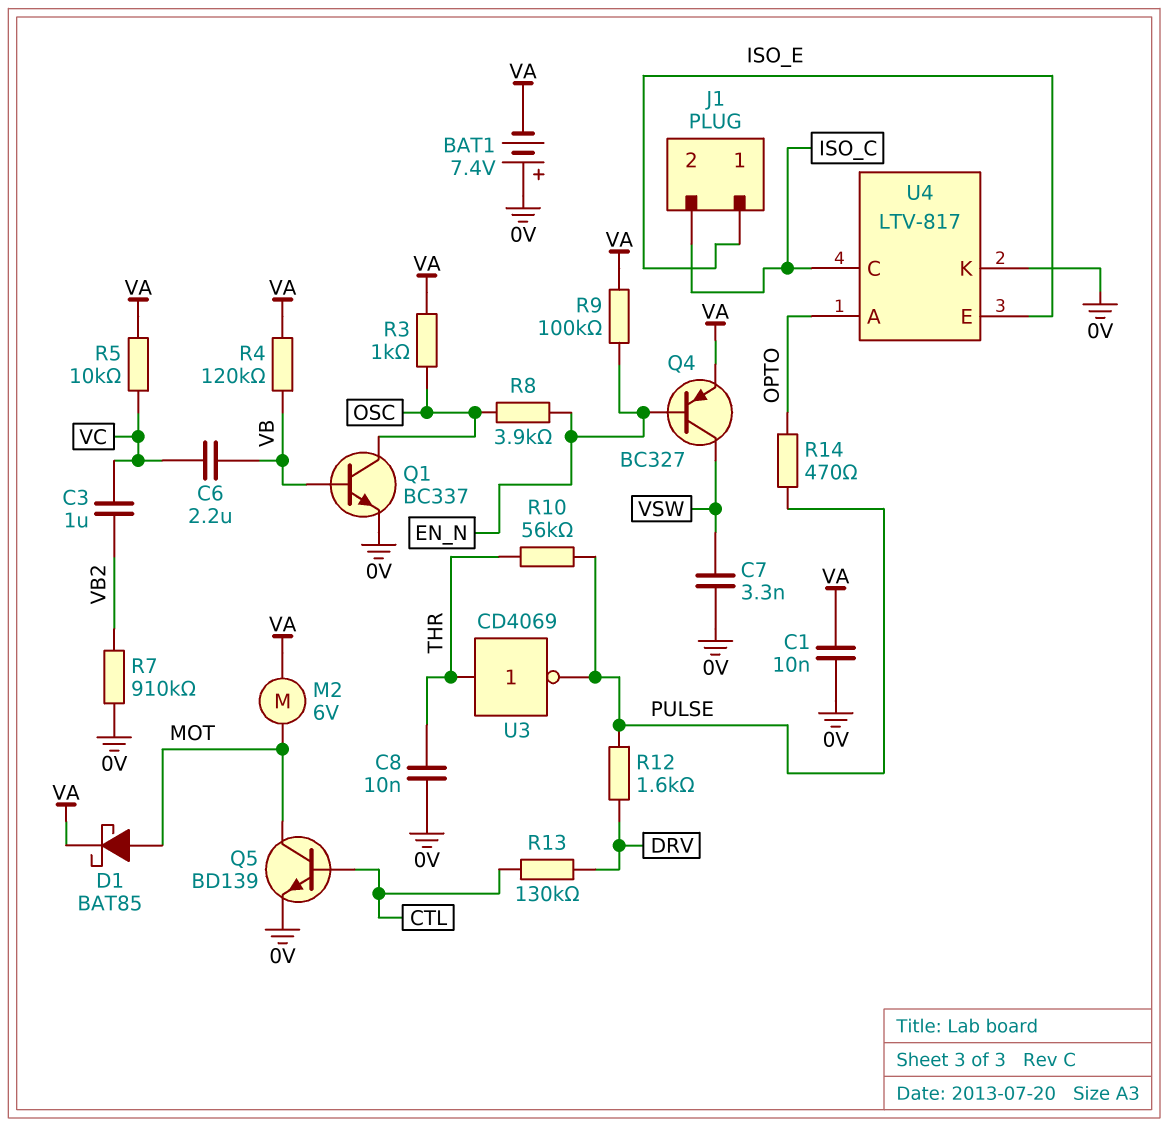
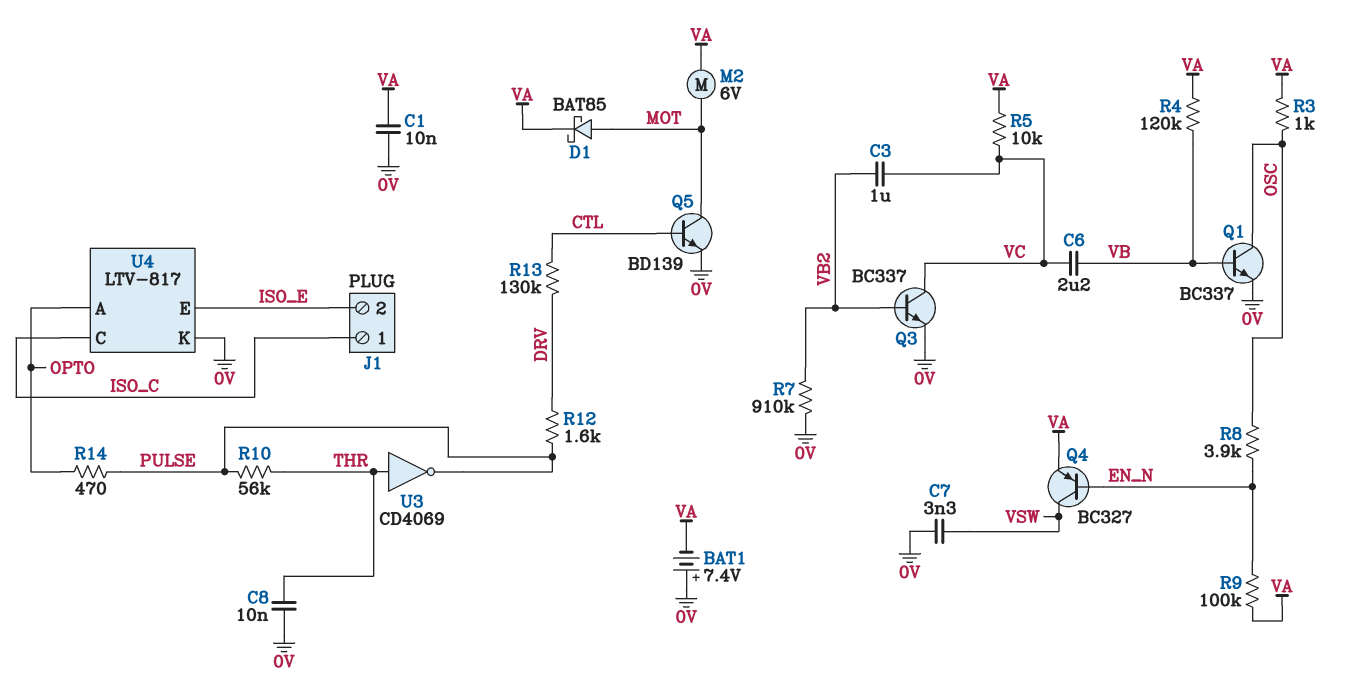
J1 pin 1: ISO_E -> ISO_C
J1 pin 2: ISO_C -> ISO_E
Q3: none -> NPN BC337 (B VB2, C VC, E 0V)

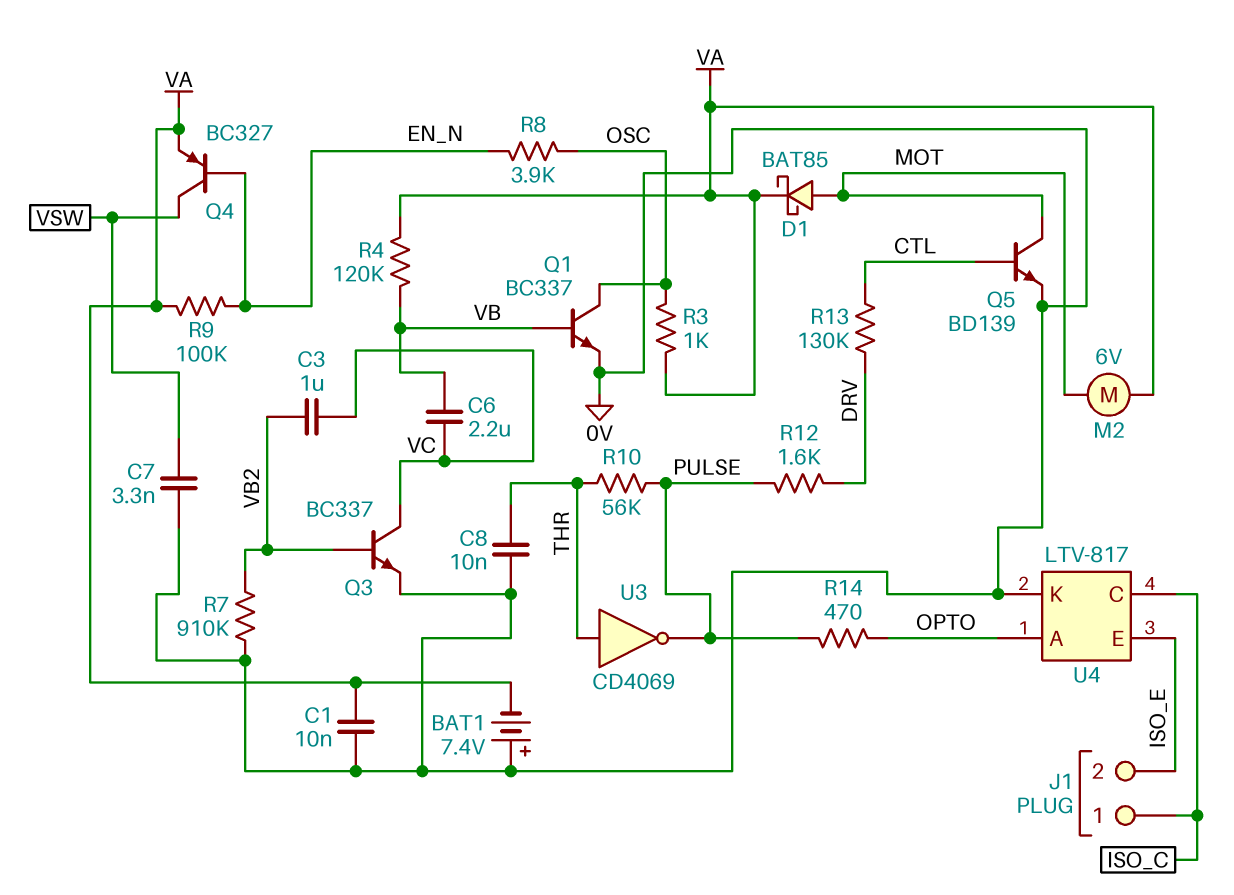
R5: 10k (VA, VC) -> none

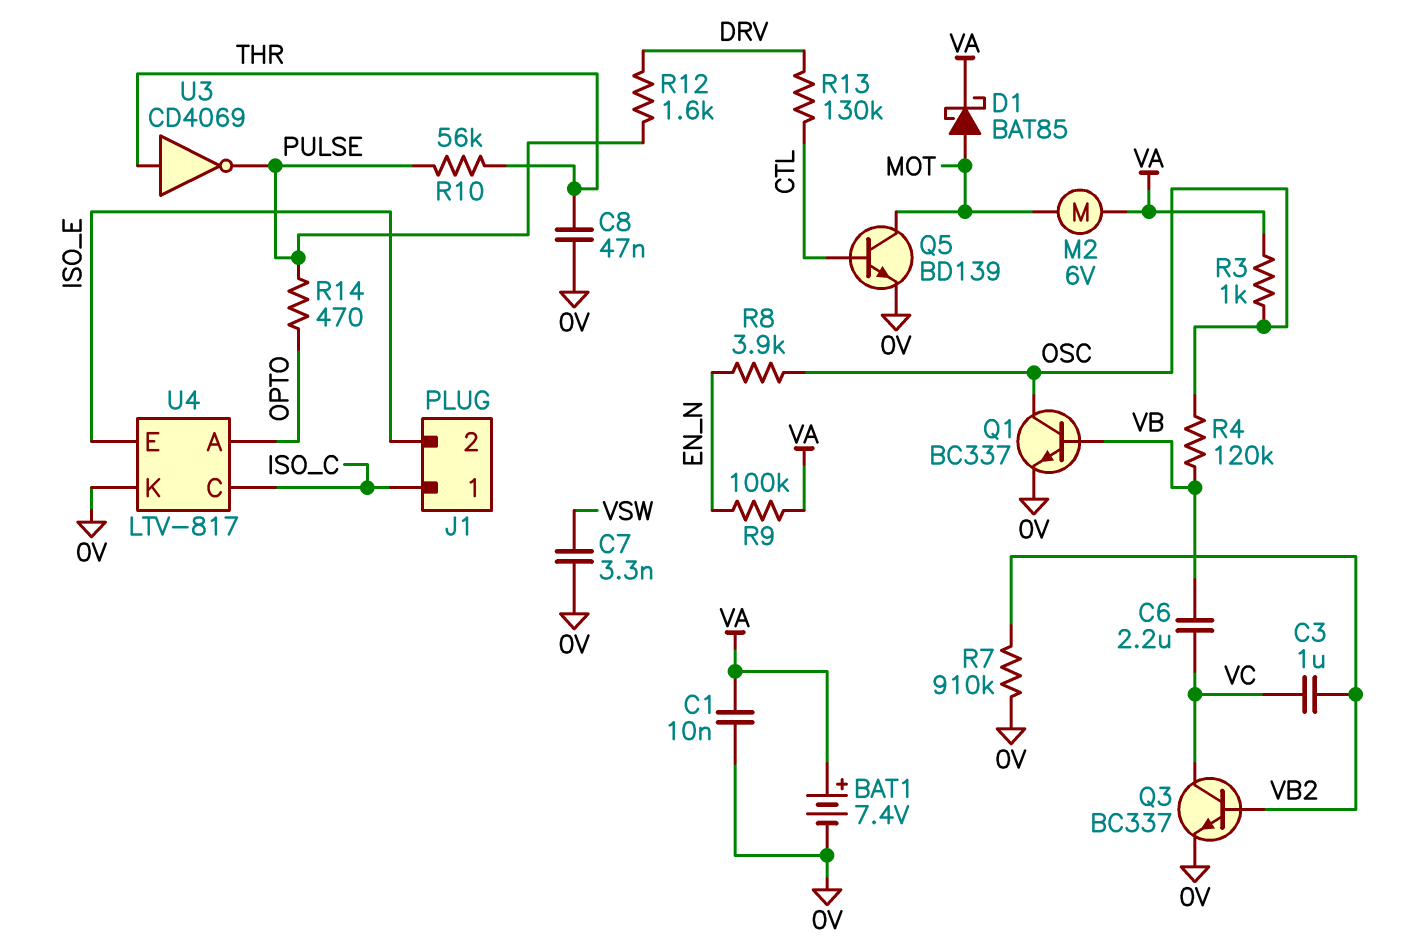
BAT1: 7.4V (plus 0V, minus VA) -> 7.4V (plus VA, minus 0V)
C8: 10nF (0V, THR) -> 47nF (0V, THR)
Q4: PNP BC327 (B EN_N, C VSW, E VA) -> none
R4: 120k (VA, VB) -> 120k (OSC, VB)

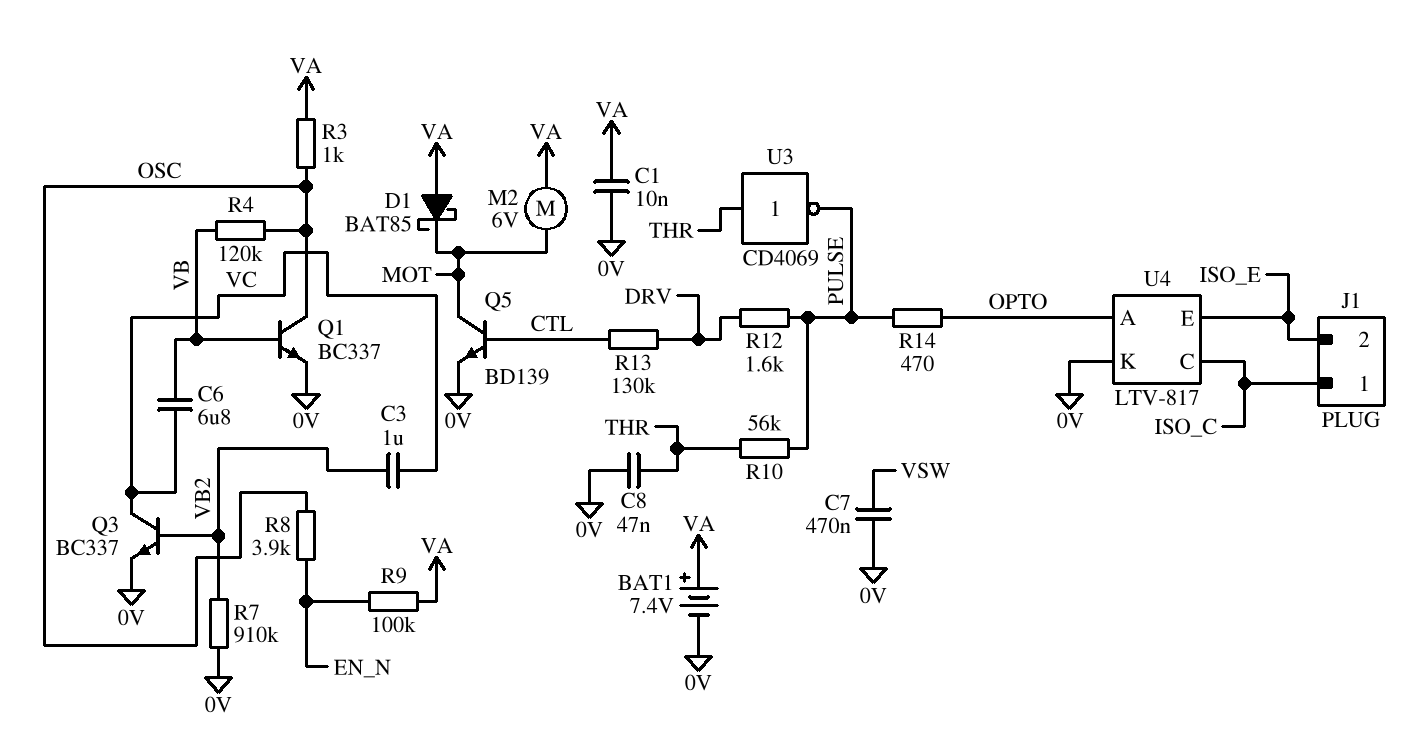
C6: 2.2uF (VB, VC) -> 6.8uF (VB, VC)
C7: 3.3nF (0V, VSW) -> 470nF (0V, VSW)
D1: schottky BAT85 (A MOT, K VA) -> schottky BAT85 (A VA, K MOT)

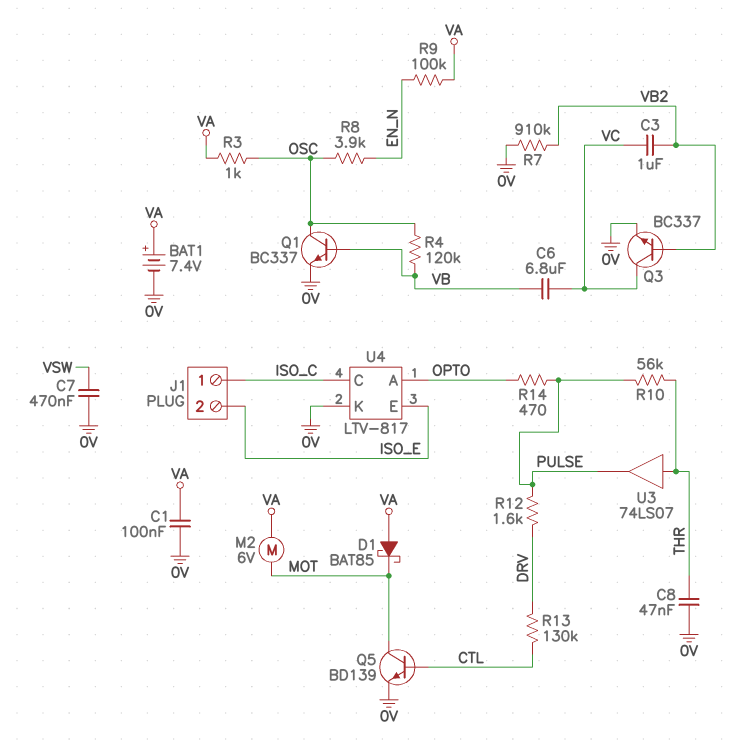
C1: 10nF (0V, VA) -> 100nF (0V, VA)
U3: NOT CD4069 (in THR, out PULSE) -> buffer 74LS07 (in THR, out PULSE)

